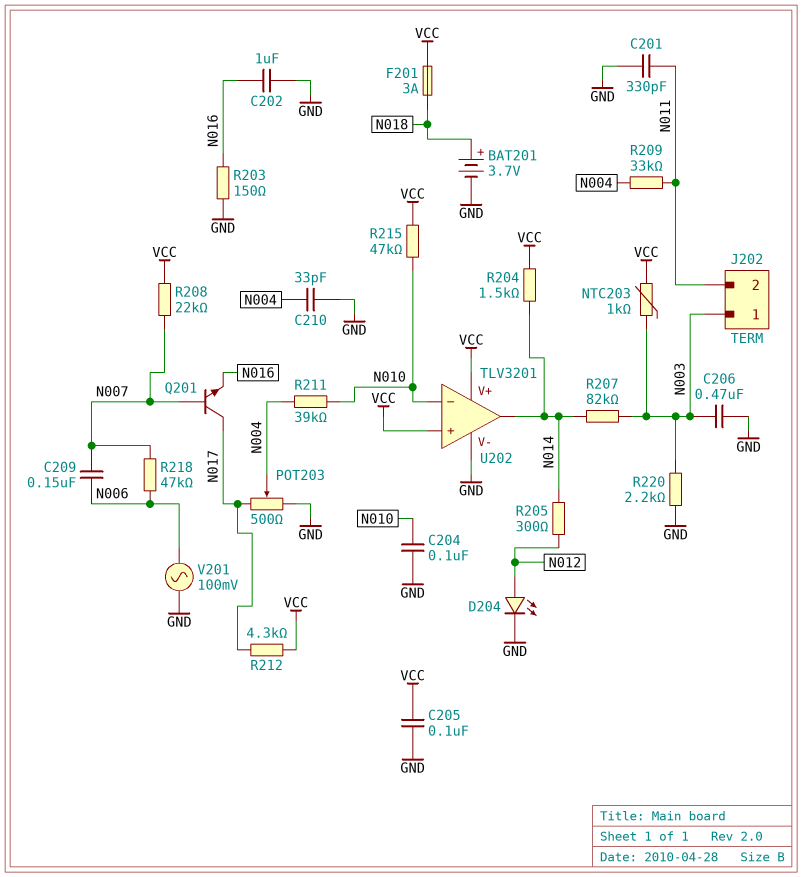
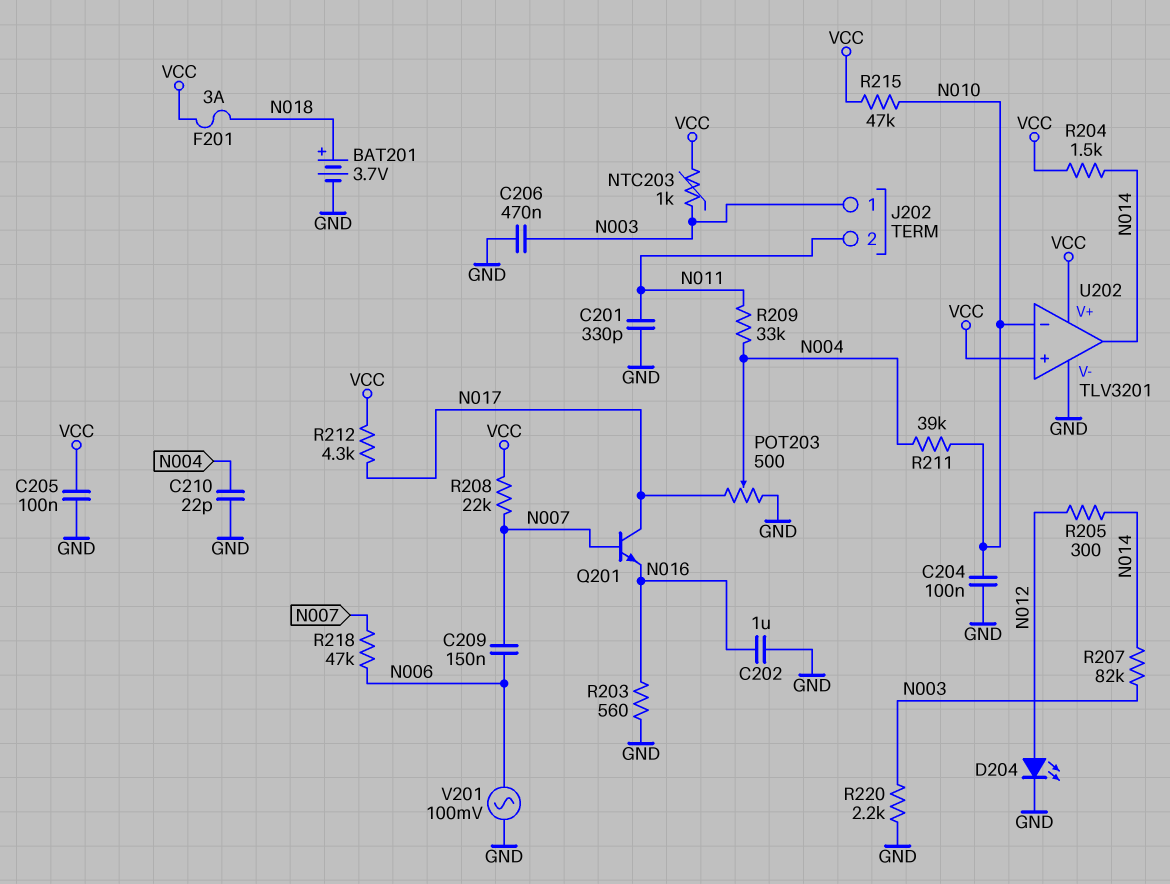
C210: 33pF (GND, N004) -> 22pF (GND, N004)
R203: 150 (GND, N016) -> 560 (GND, N016)

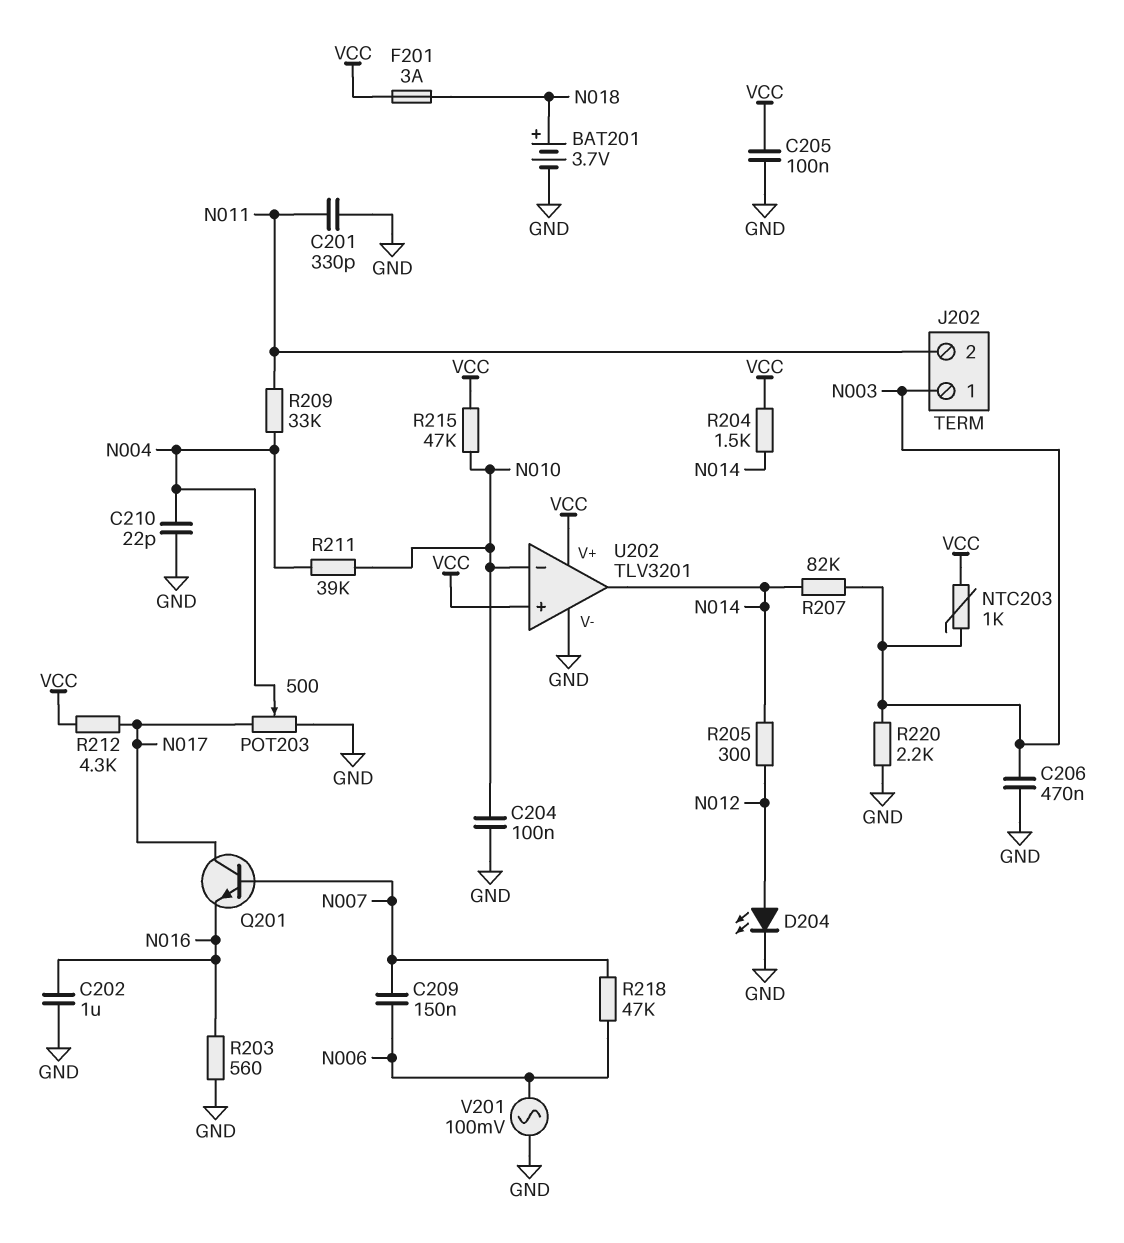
R208: 22k (N007, VCC) -> none

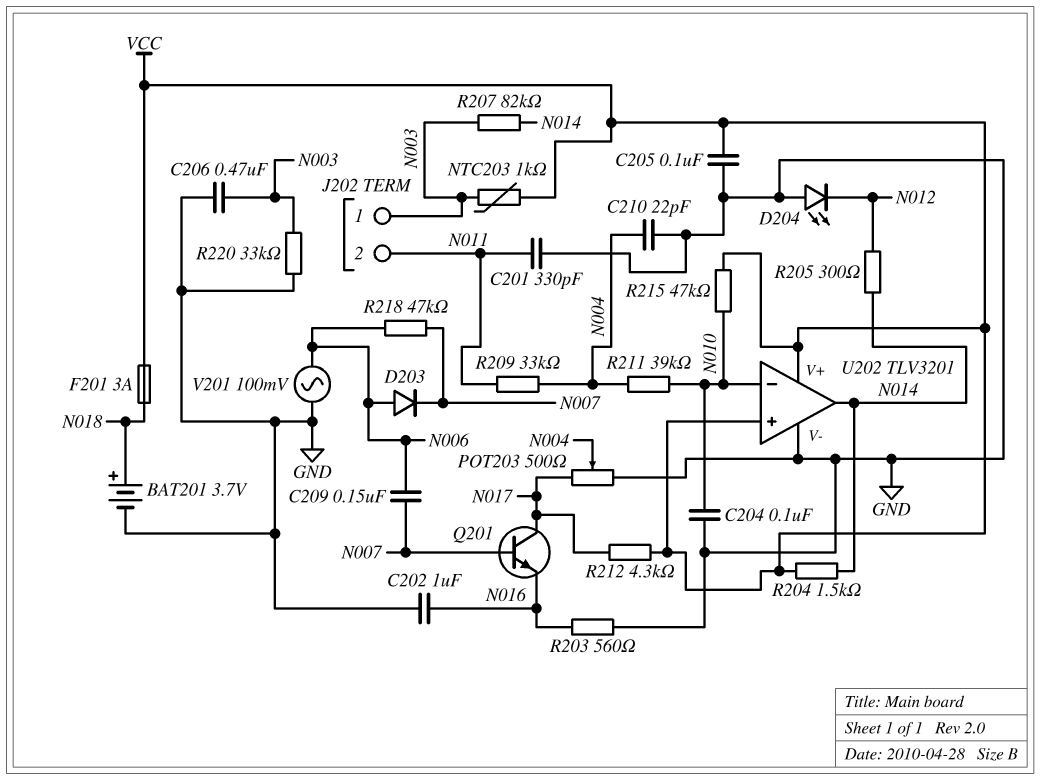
D203: none -> diode (A N006, K N007)
D204: LED (A N012, K GND) -> LED (A GND, K N012)
R220: 2.2k (GND, N003) -> 33k (GND, N003)

